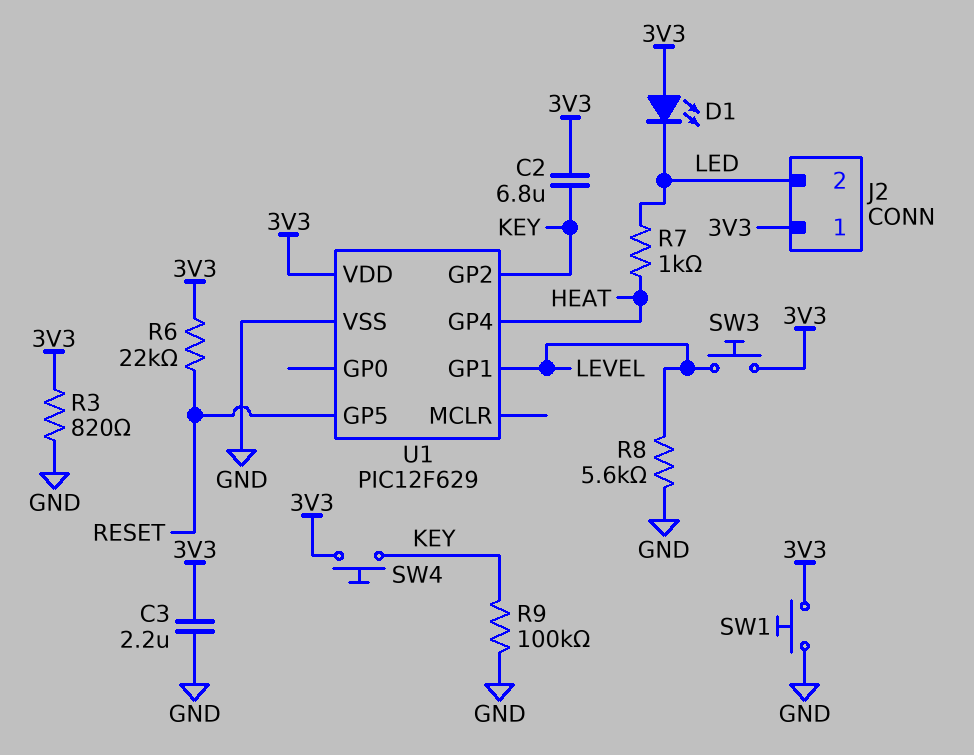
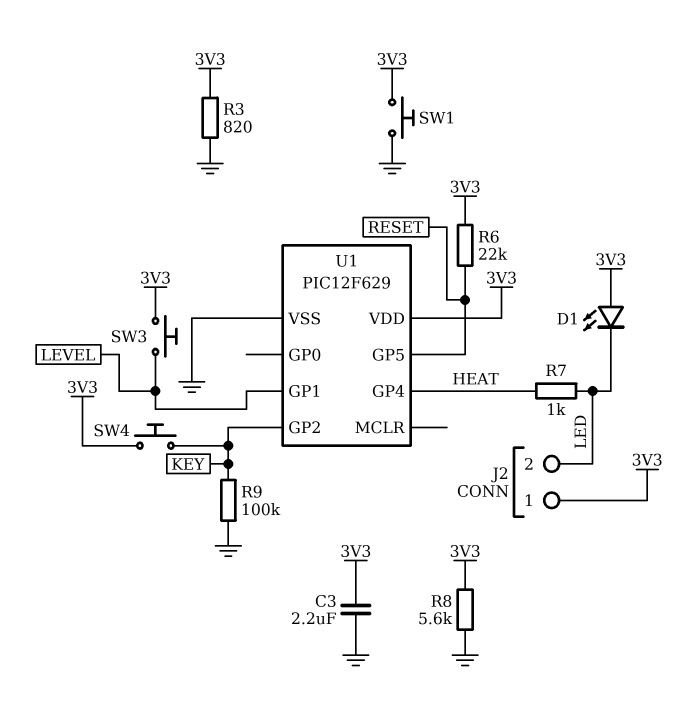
C2: 6.8uF (3V3, KEY) -> none
R8: 5.6k (GND, LEVEL) -> 5.6k (3V3, GND)

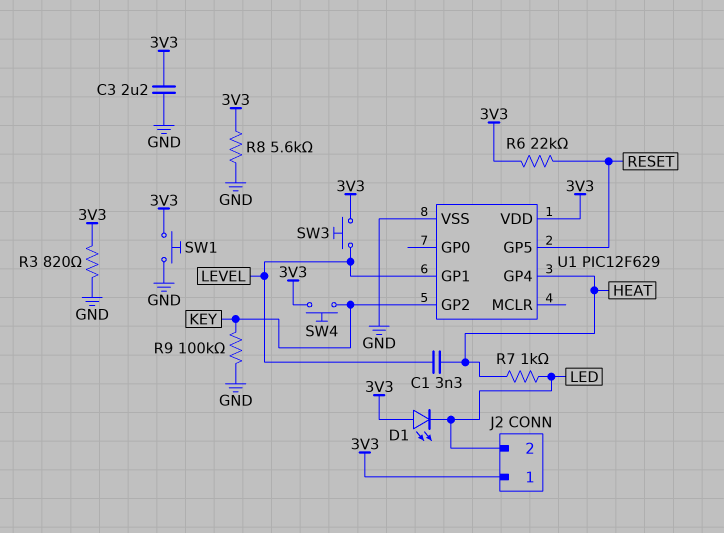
C1: none -> 3.3nF (HEAT, LEVEL)

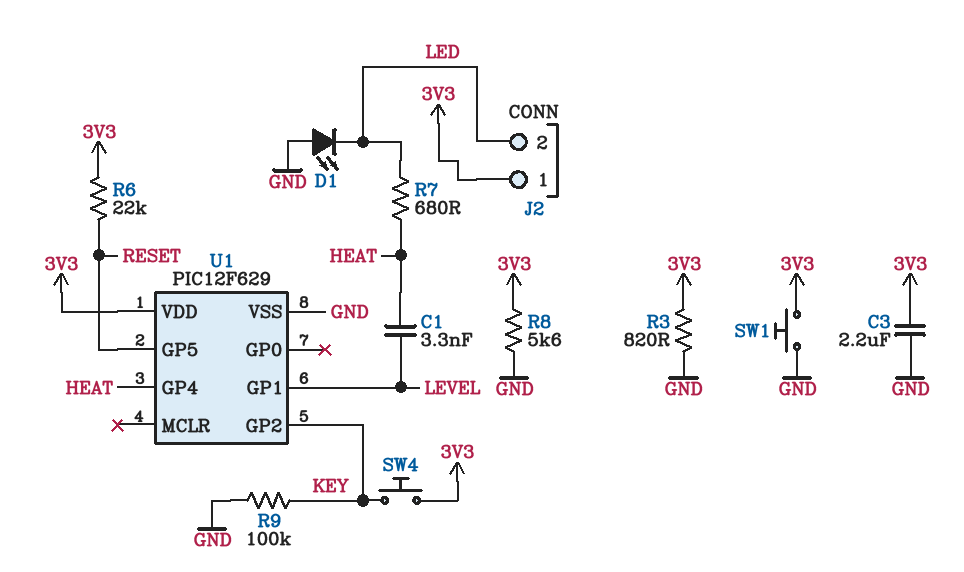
D1: LED (A 3V3, K LED) -> LED (A GND, K LED)
R7: 1k (HEAT, LED) -> 680 (HEAT, LED)
SW3: button (3V3, LEVEL) -> none

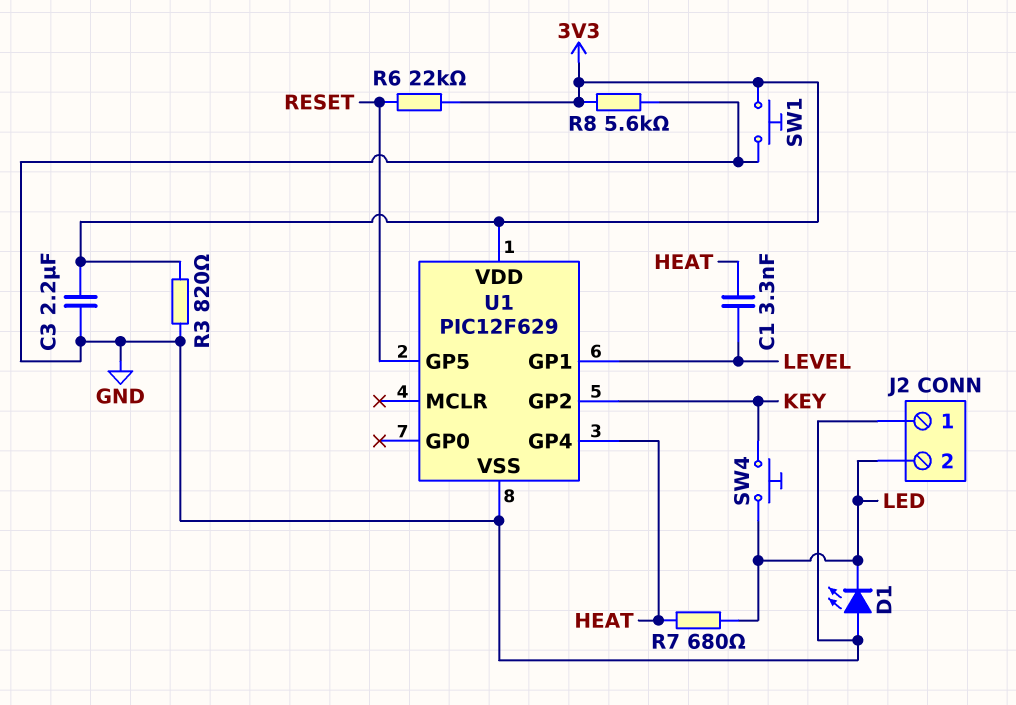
J2 pin 1: 3V3 -> GND
R9: 100k (GND, KEY) -> none
SW4: button (3V3, KEY) -> button (KEY, LED)

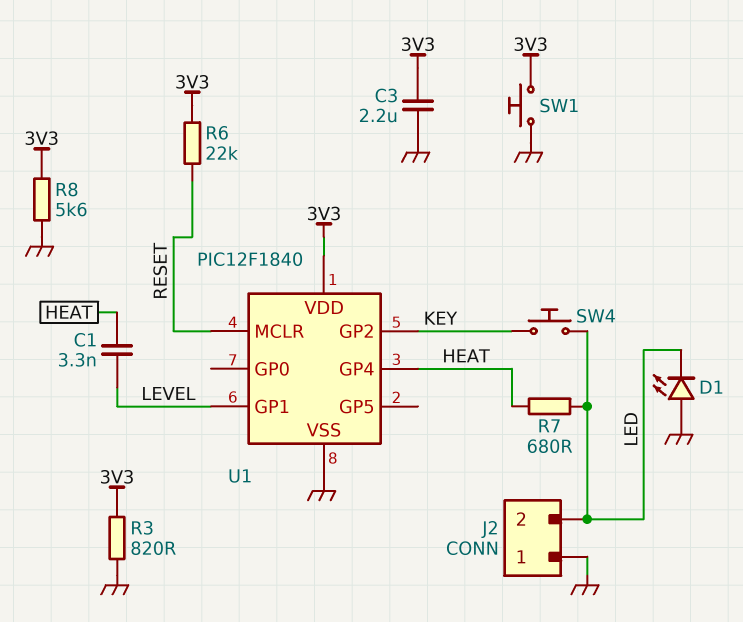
U1: PIC12F629 -> PIC12F1840
U1 pin GP5: RESET -> none
U1 pin MCLR: none -> RESET

